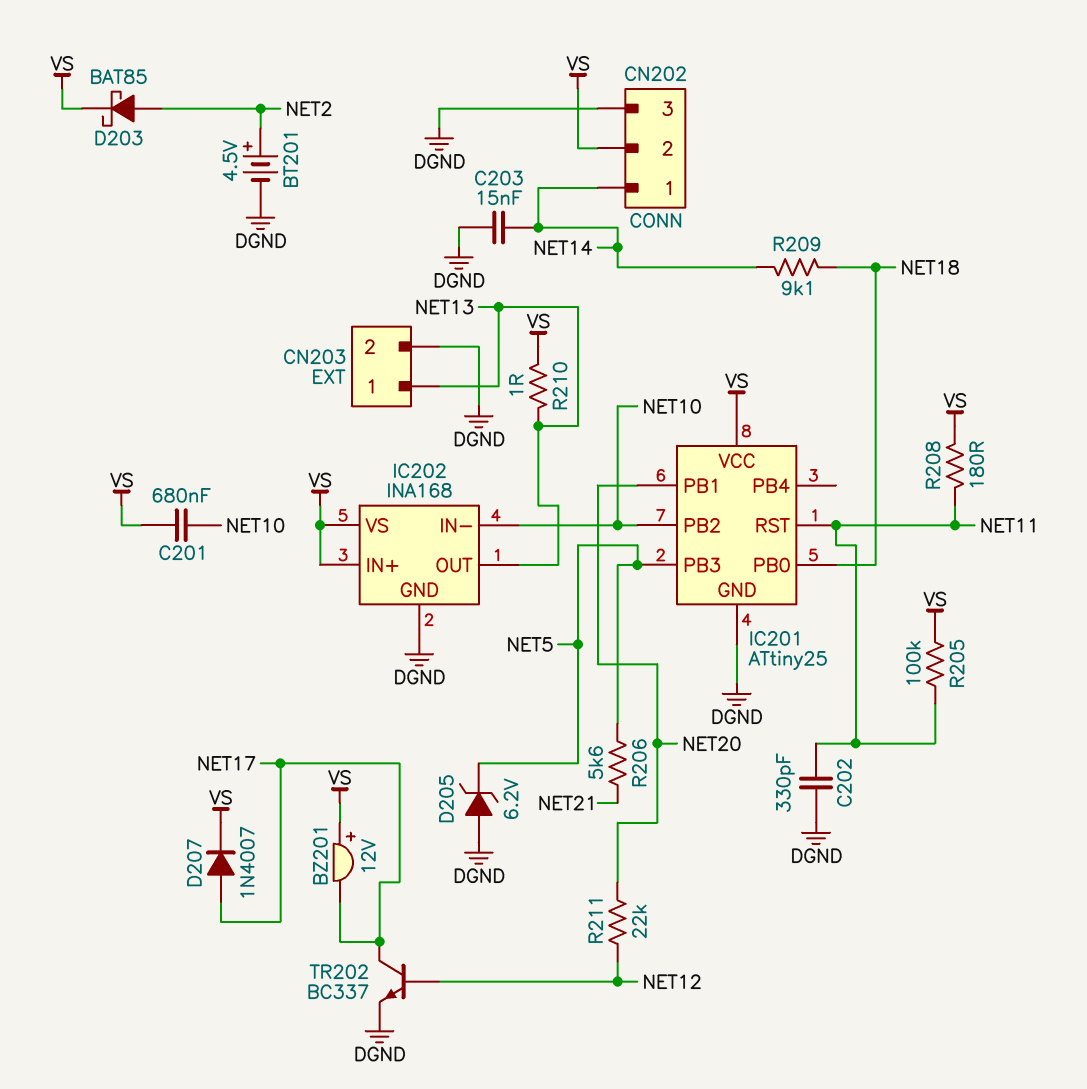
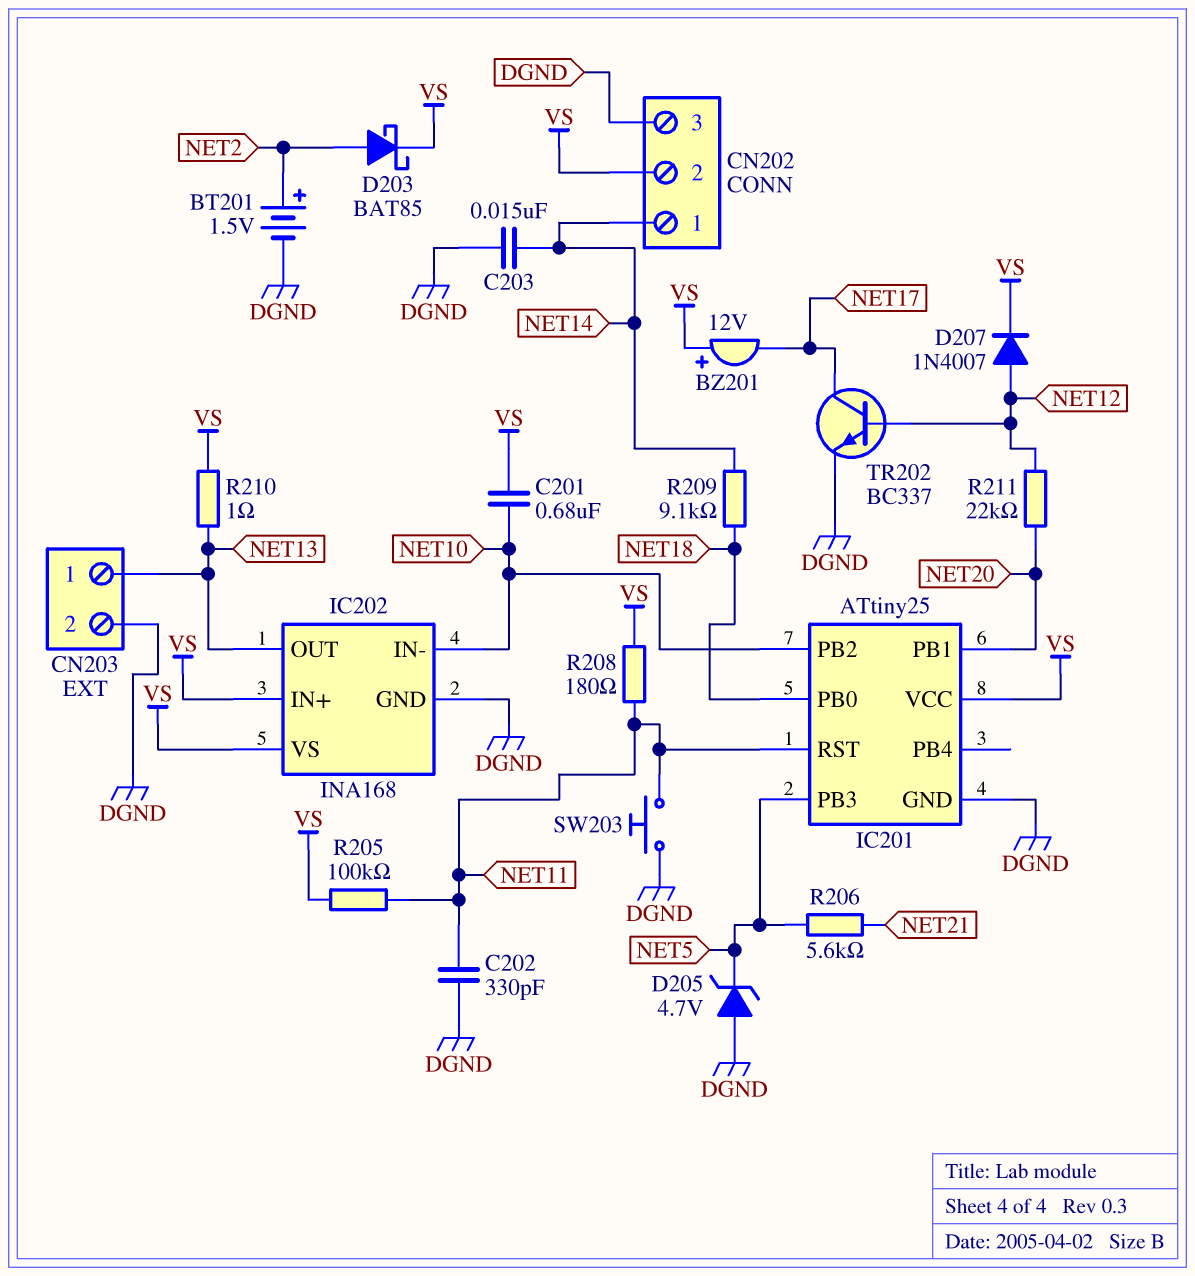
BT201: 4.5V (plus NET2, minus DGND) -> 1.5V (plus NET2, minus DGND)
D205: zener 6.2V (A DGND, K NET5) -> zener 4.7V (A DGND, K NET5)
D207: diode 1N4007 (A NET17, K VS) -> diode 1N4007 (A NET12, K VS)
SW203: none -> button (DGND, NET11)

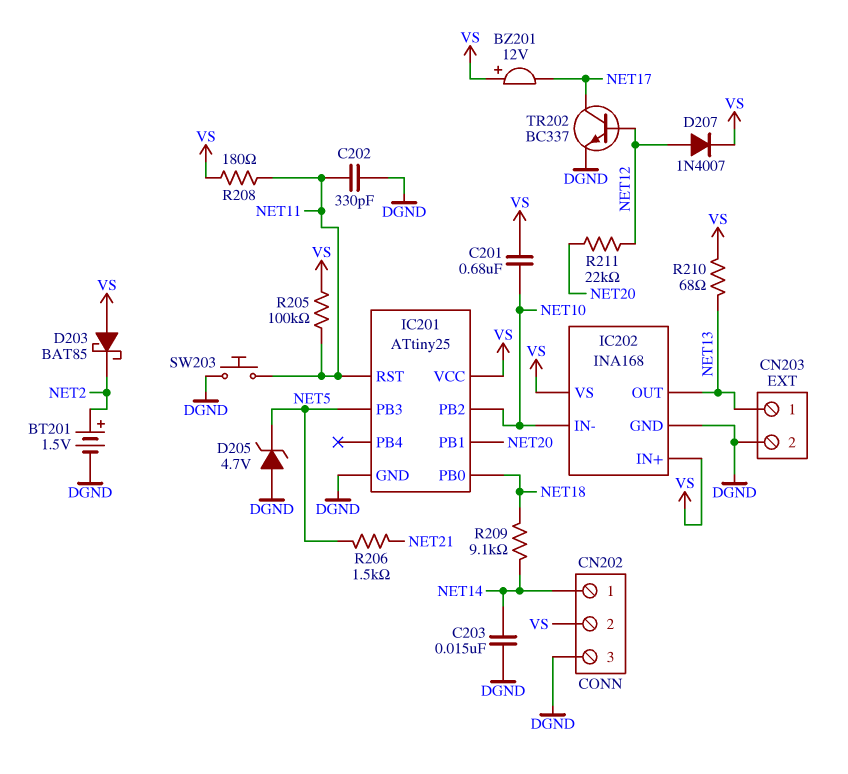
D203: schottky BAT85 (A NET2, K VS) -> schottky BAT85 (A VS, K NET2)
R206: 5.6k (NET5, NET21) -> 1.5k (NET5, NET21)
R210: 1 (NET13, VS) -> 68 (NET13, VS)

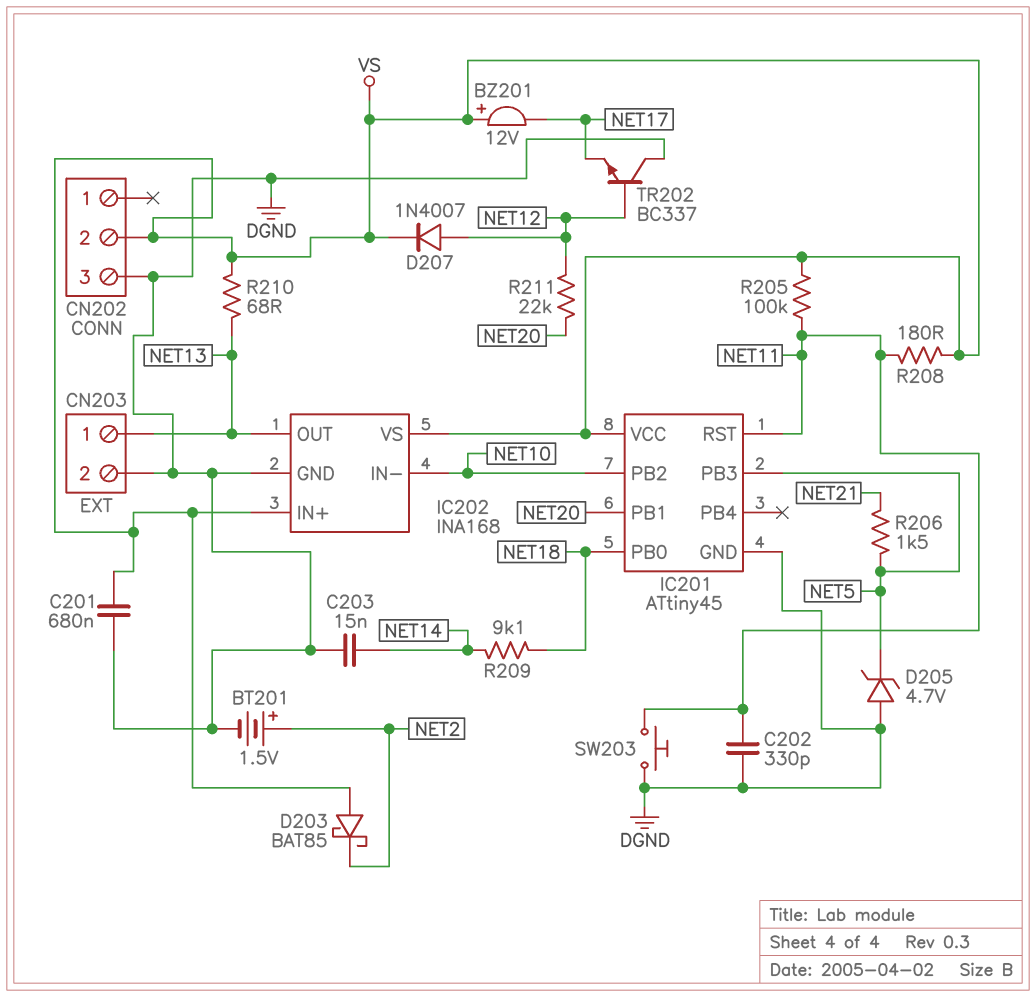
C201: 680nF (NET10, VS) -> 680nF (DGND, VS)
CN202 pin 1: NET14 -> none
IC201: ATtiny25 -> ATtiny45
TR202: NPN BC337 (B NET12, C NET17, E DGND) -> NPN BC337 (B NET12, C DGND, E NET17)

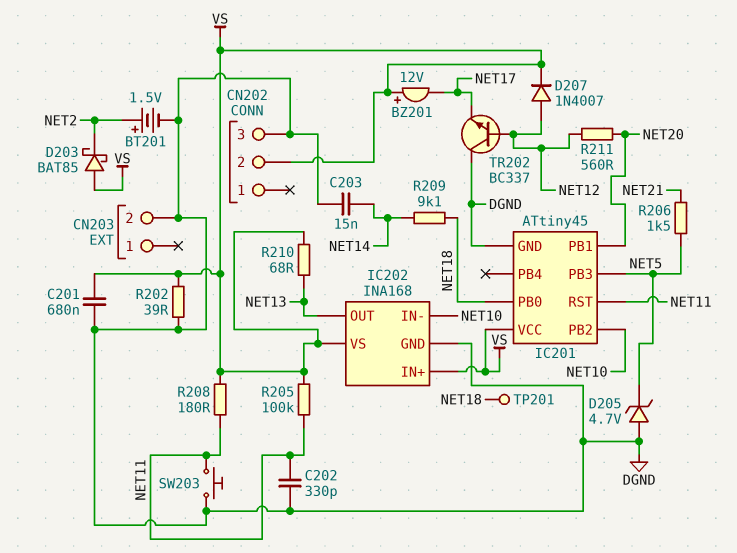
CN203 pin 1: NET13 -> none
R202: none -> 39 (DGND, VS)
R211: 22k (NET12, NET20) -> 560 (NET12, NET20)
TP201: none -> test point (NET18)

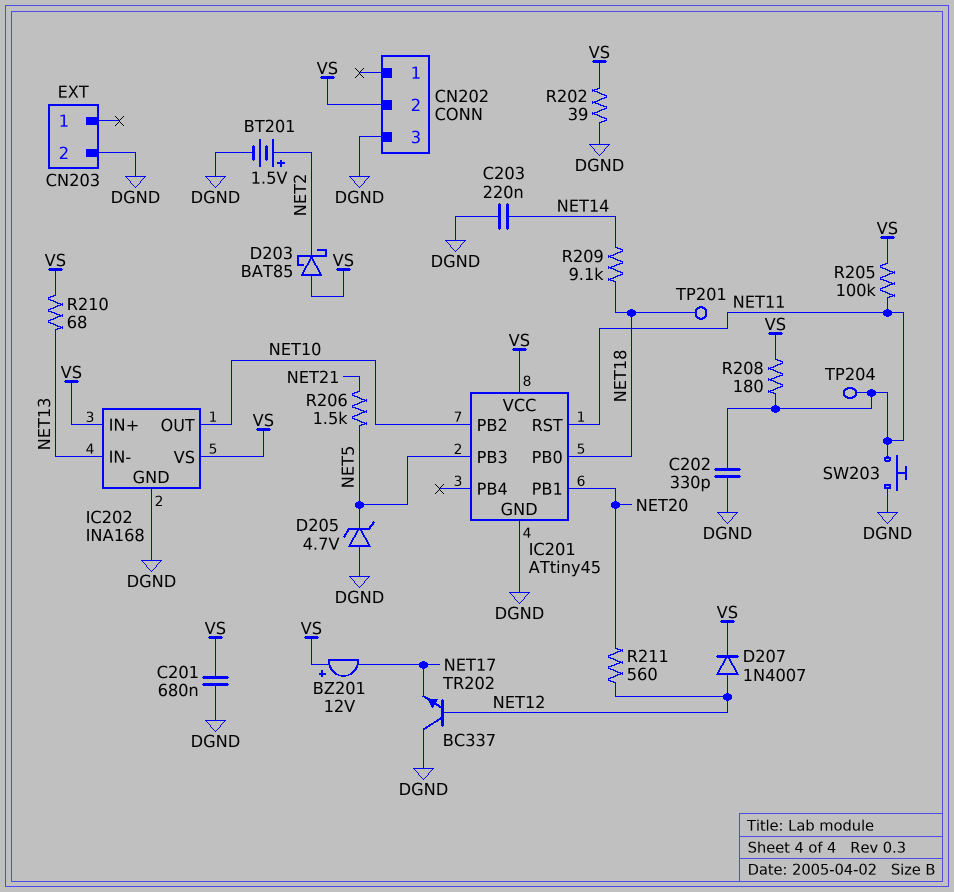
C203: 15nF (DGND, NET14) -> 220nF (DGND, NET14)
IC202 pin IN-: NET10 -> NET13
IC202 pin OUT: NET13 -> NET10
TP204: none -> test point (NET11)

